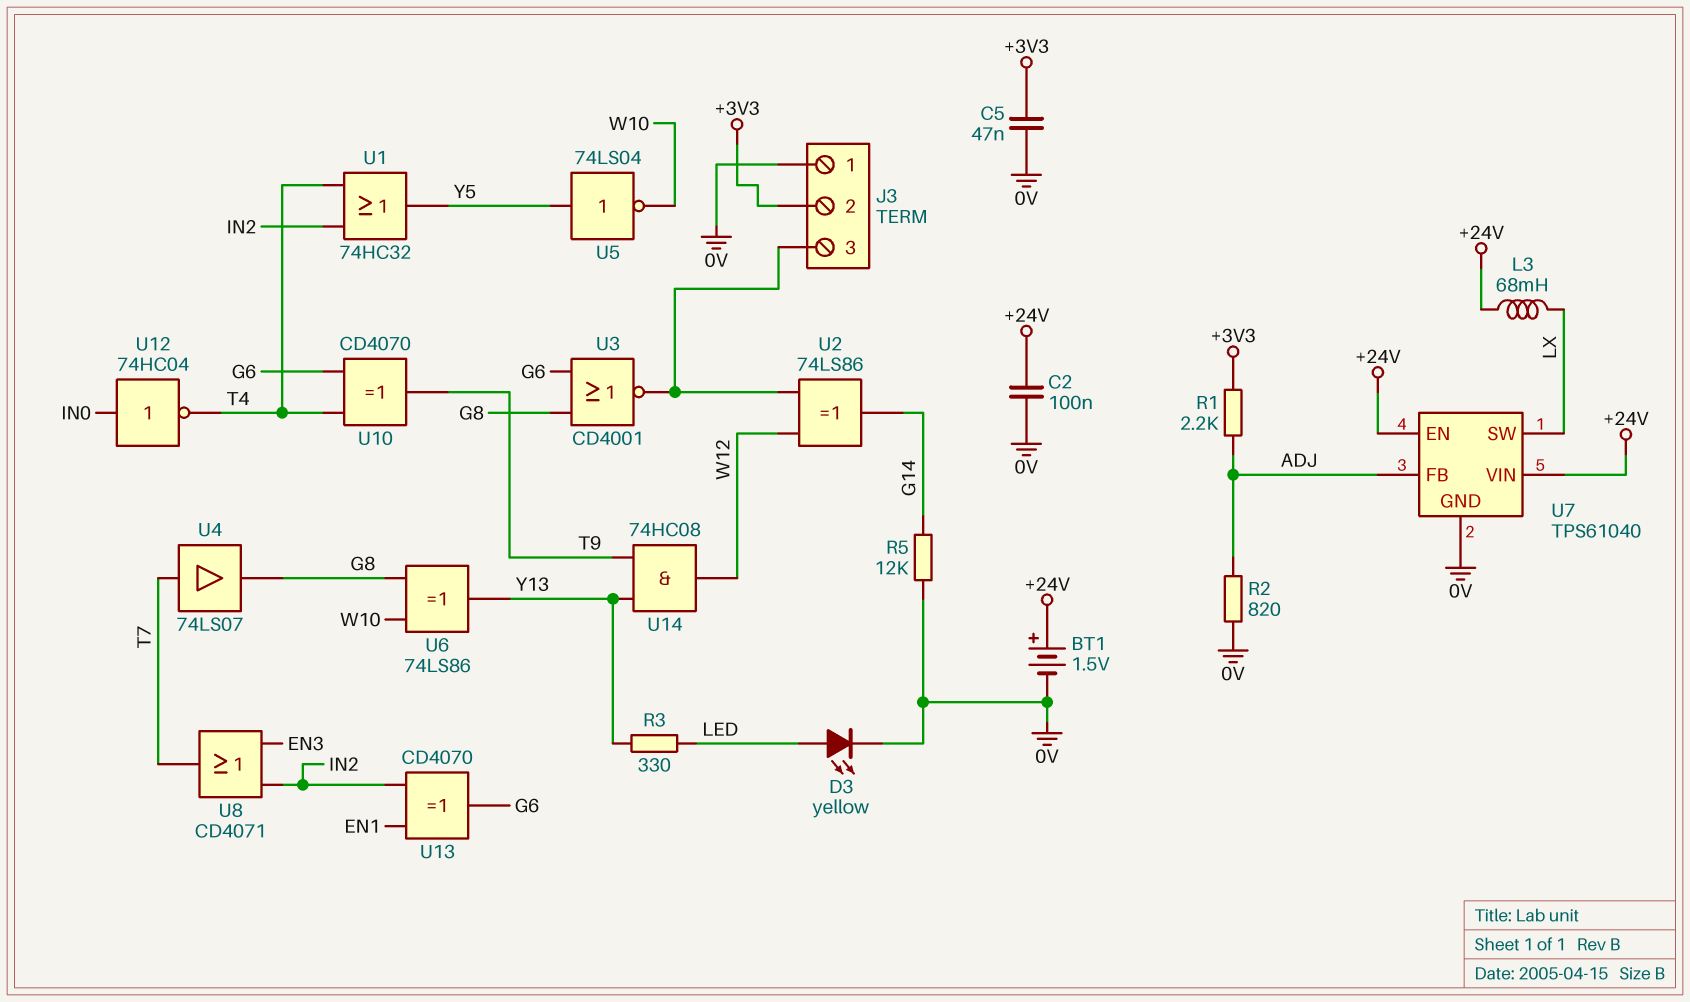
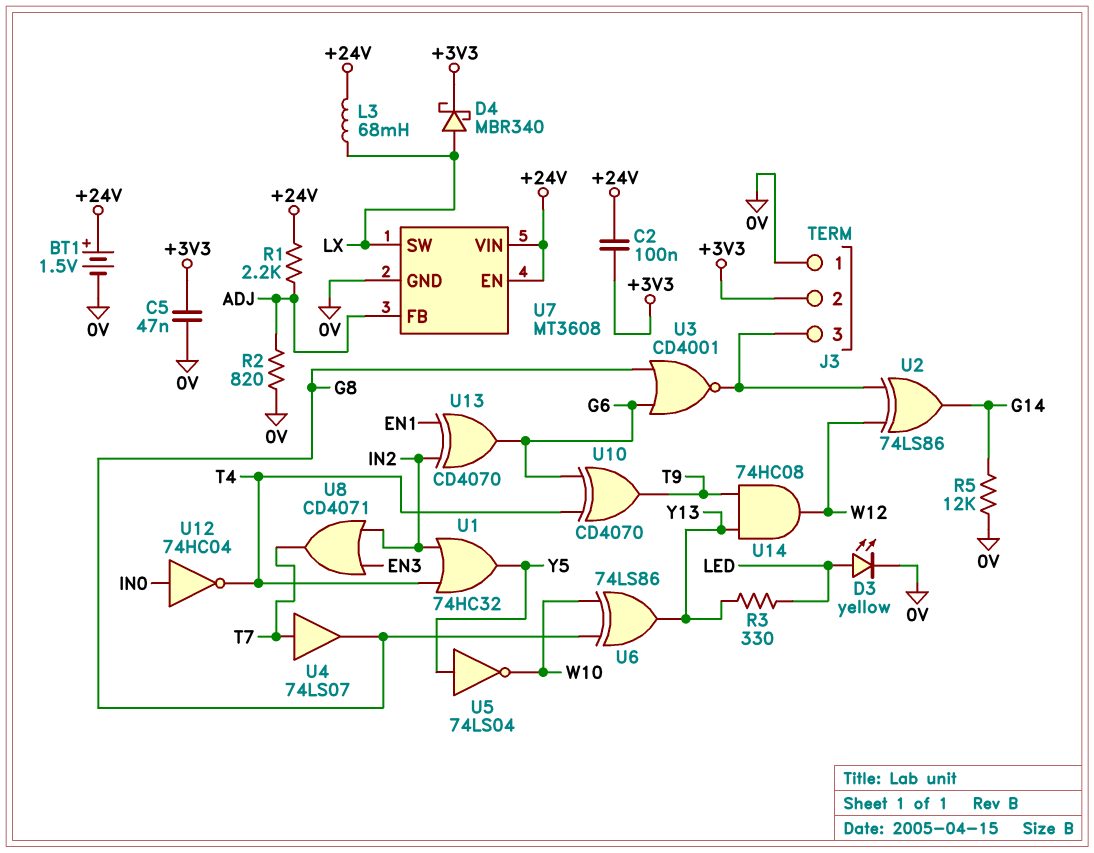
C2: 100nF (+24V, 0V) -> 100nF (+3V3, +24V)
D4: none -> schottky MBR340 (A LX, K +3V3)
R1: 2.2k (+3V3, ADJ) -> 2.2k (+24V, ADJ)
U7: TPS61040 -> MT3608

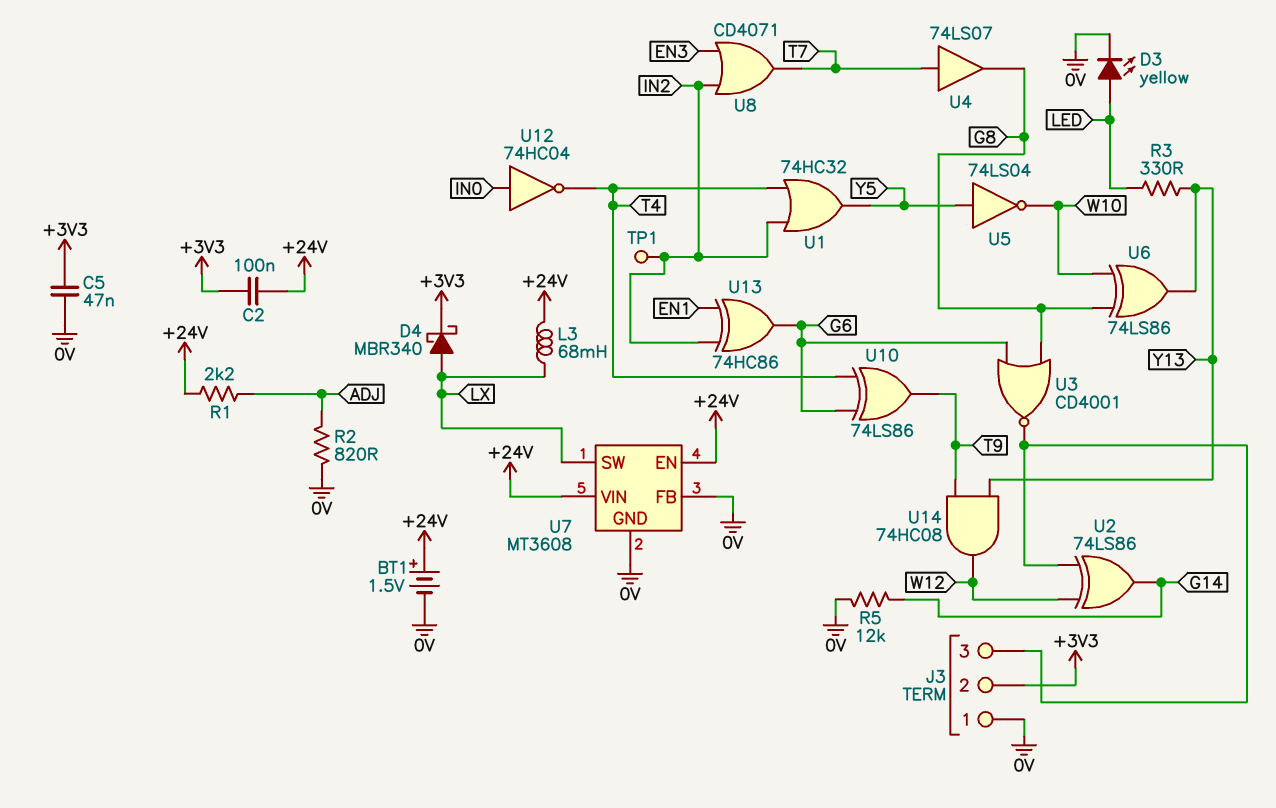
TP1: none -> test point (IN2)
U7 pin FB: ADJ -> 0V
U10: XOR CD4070 (in G6, in T4, out T9) -> XOR 74LS86 (in G6, in T4, out T9)
U13: XOR CD4070 (in EN1, in IN2, out G6) -> XOR 74HC86 (in EN1, in IN2, out G6)

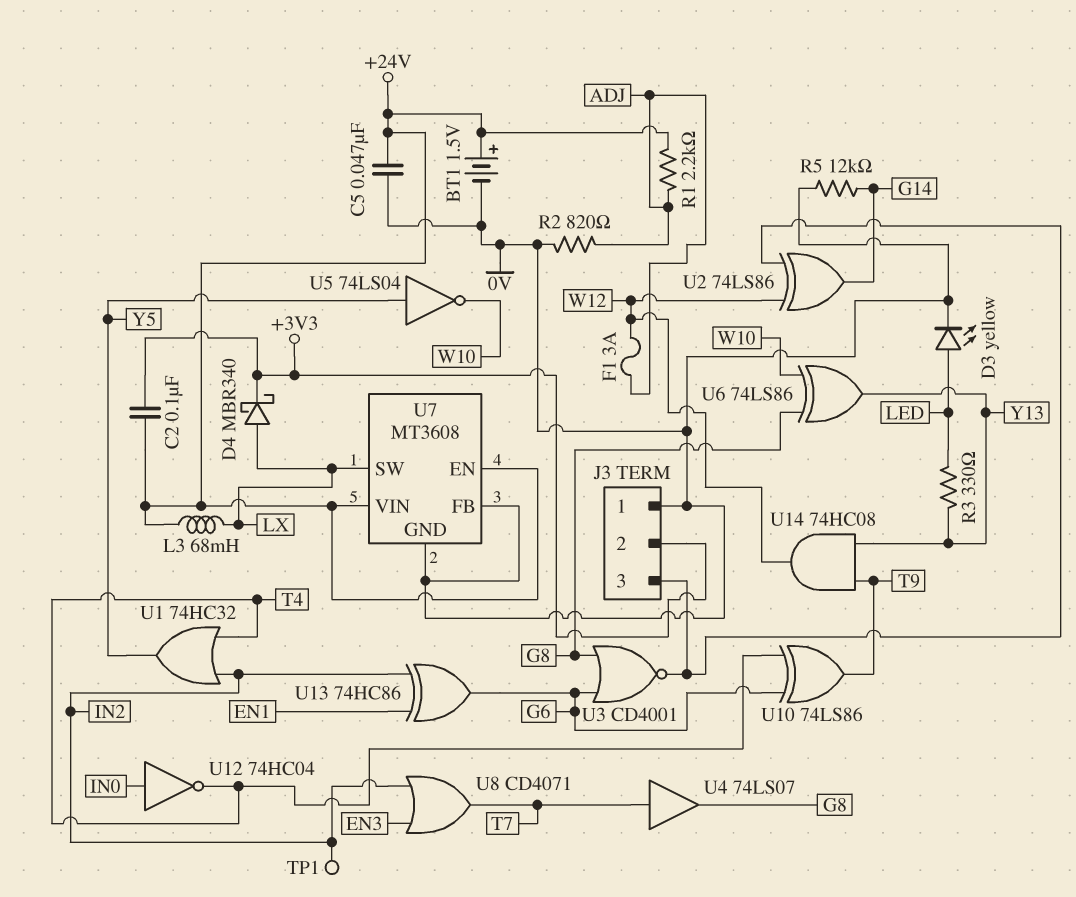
C5: 47nF (+3V3, 0V) -> 47nF (+24V, 0V)
F1: none -> 3A (ADJ, W12)

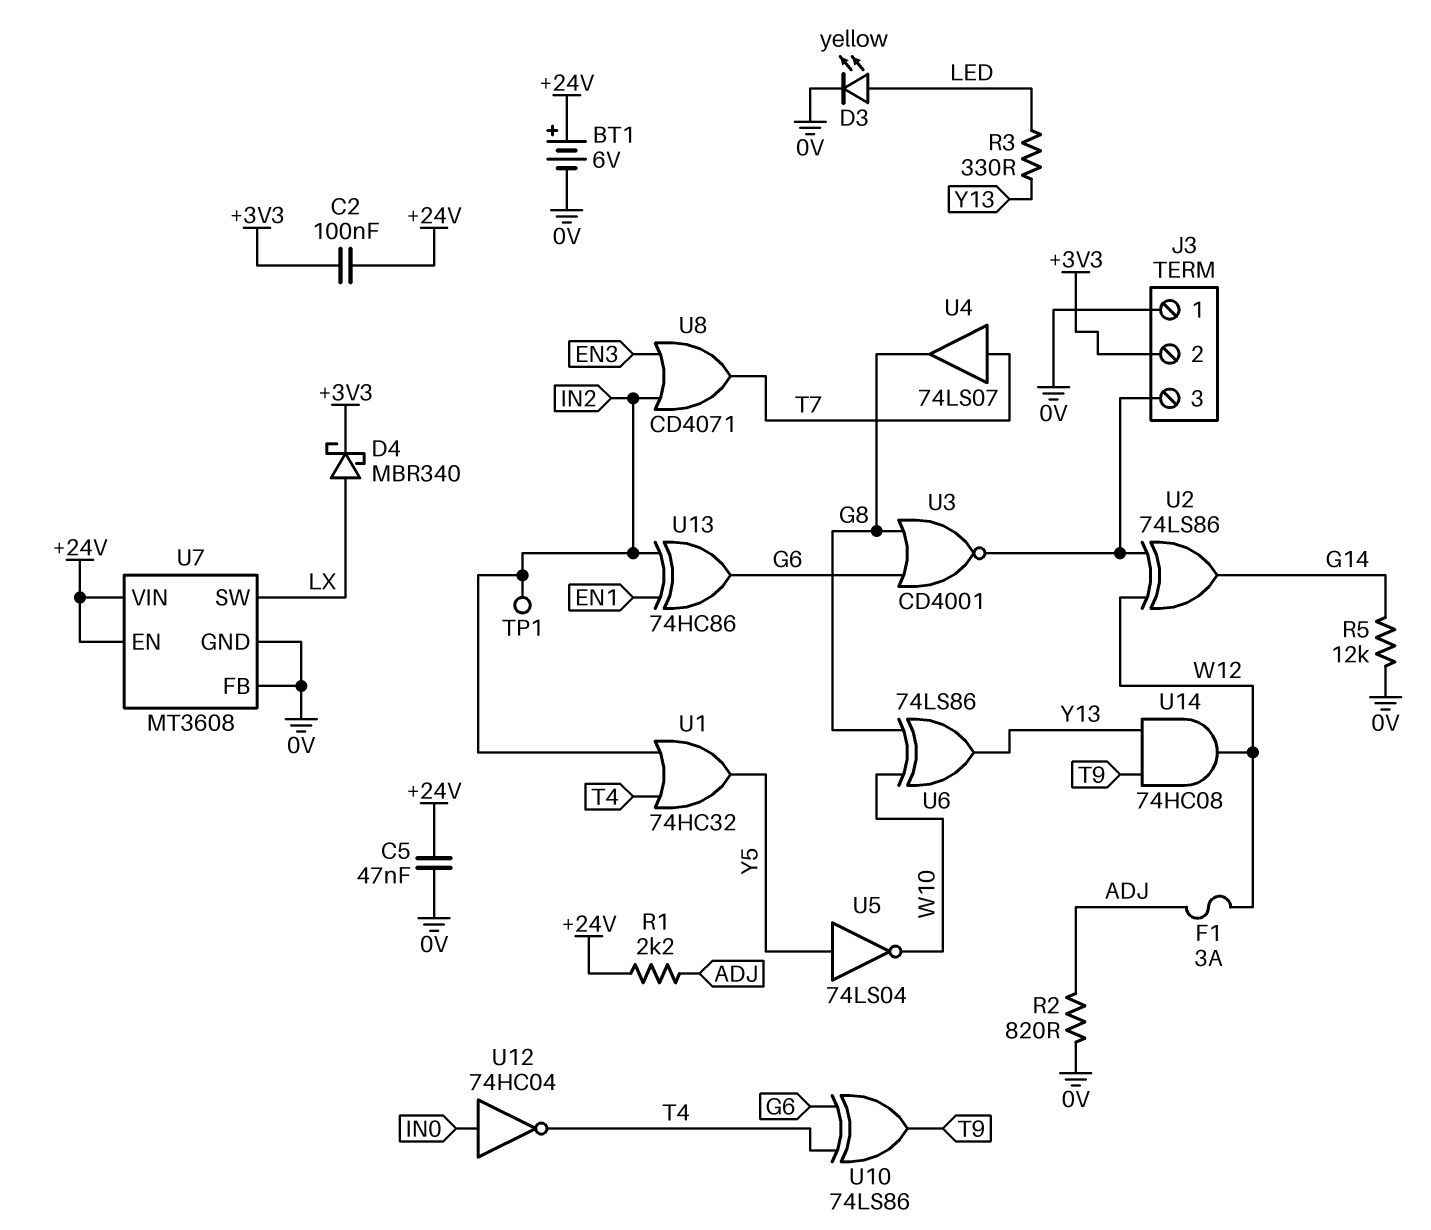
BT1: 1.5V (plus +24V, minus 0V) -> 6V (plus +24V, minus 0V)
L3: 68mH (+24V, LX) -> none

